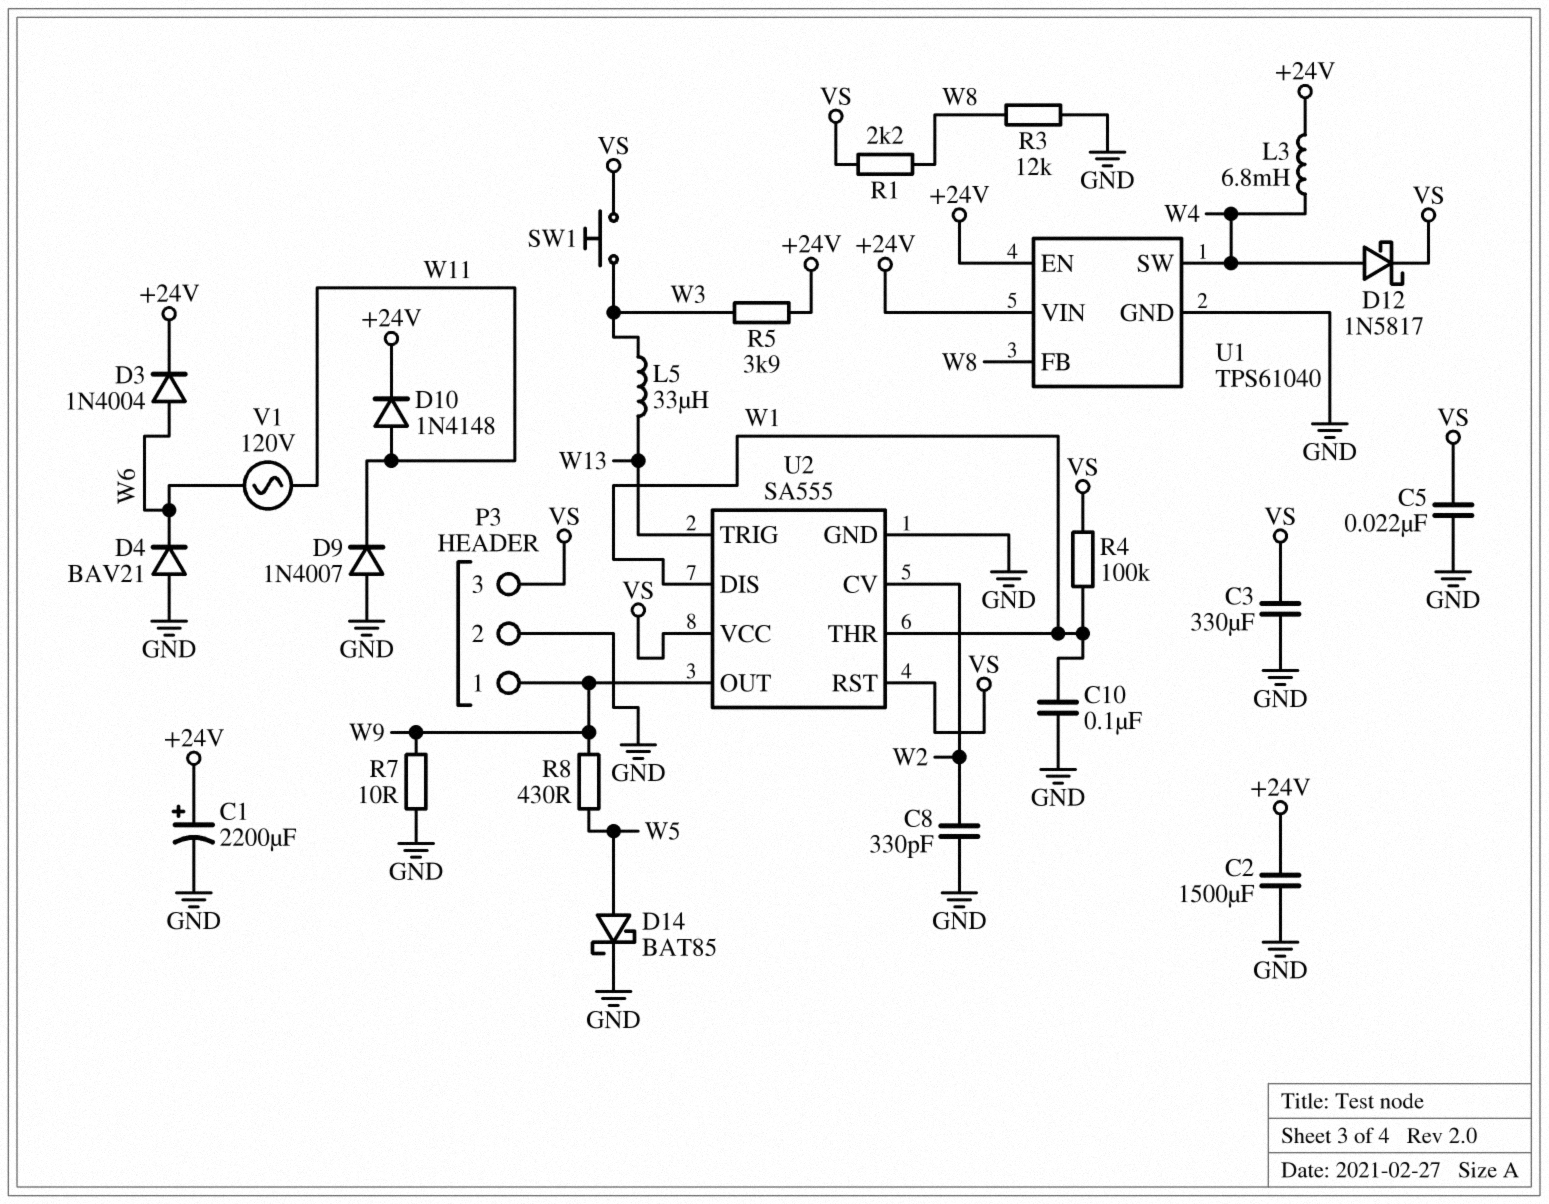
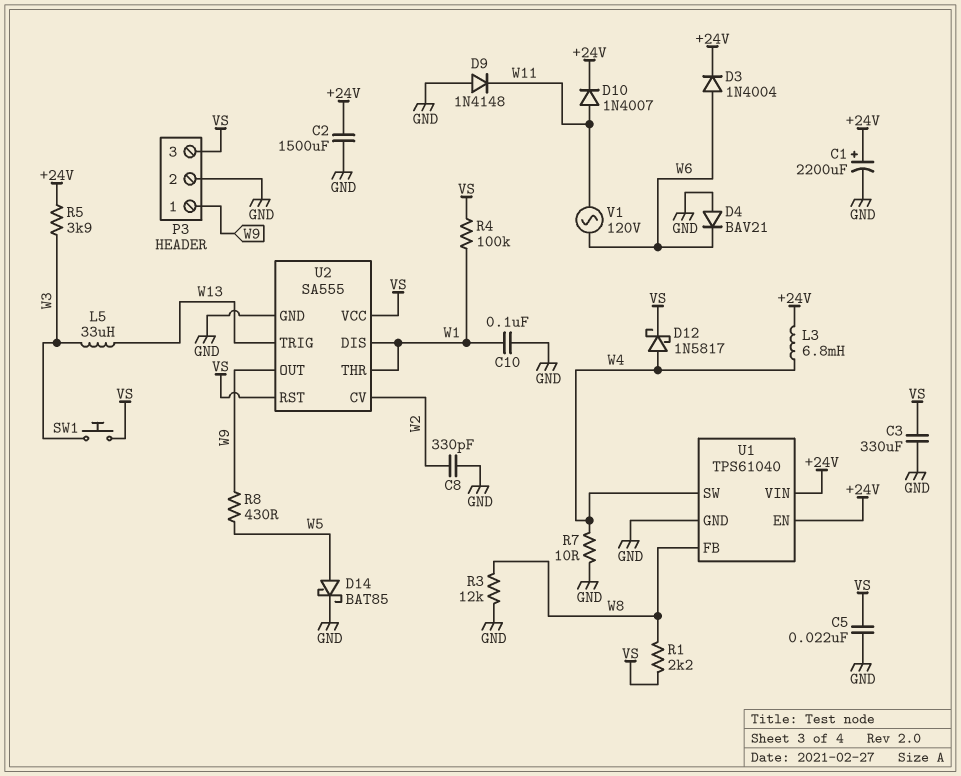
D9: diode 1N4007 (A GND, K W11) -> diode 1N4148 (A GND, K W11)
D10: diode 1N4148 (A W11, K +24V) -> diode 1N4007 (A W11, K +24V)
R7: 10 (GND, W9) -> 10 (GND, W4)

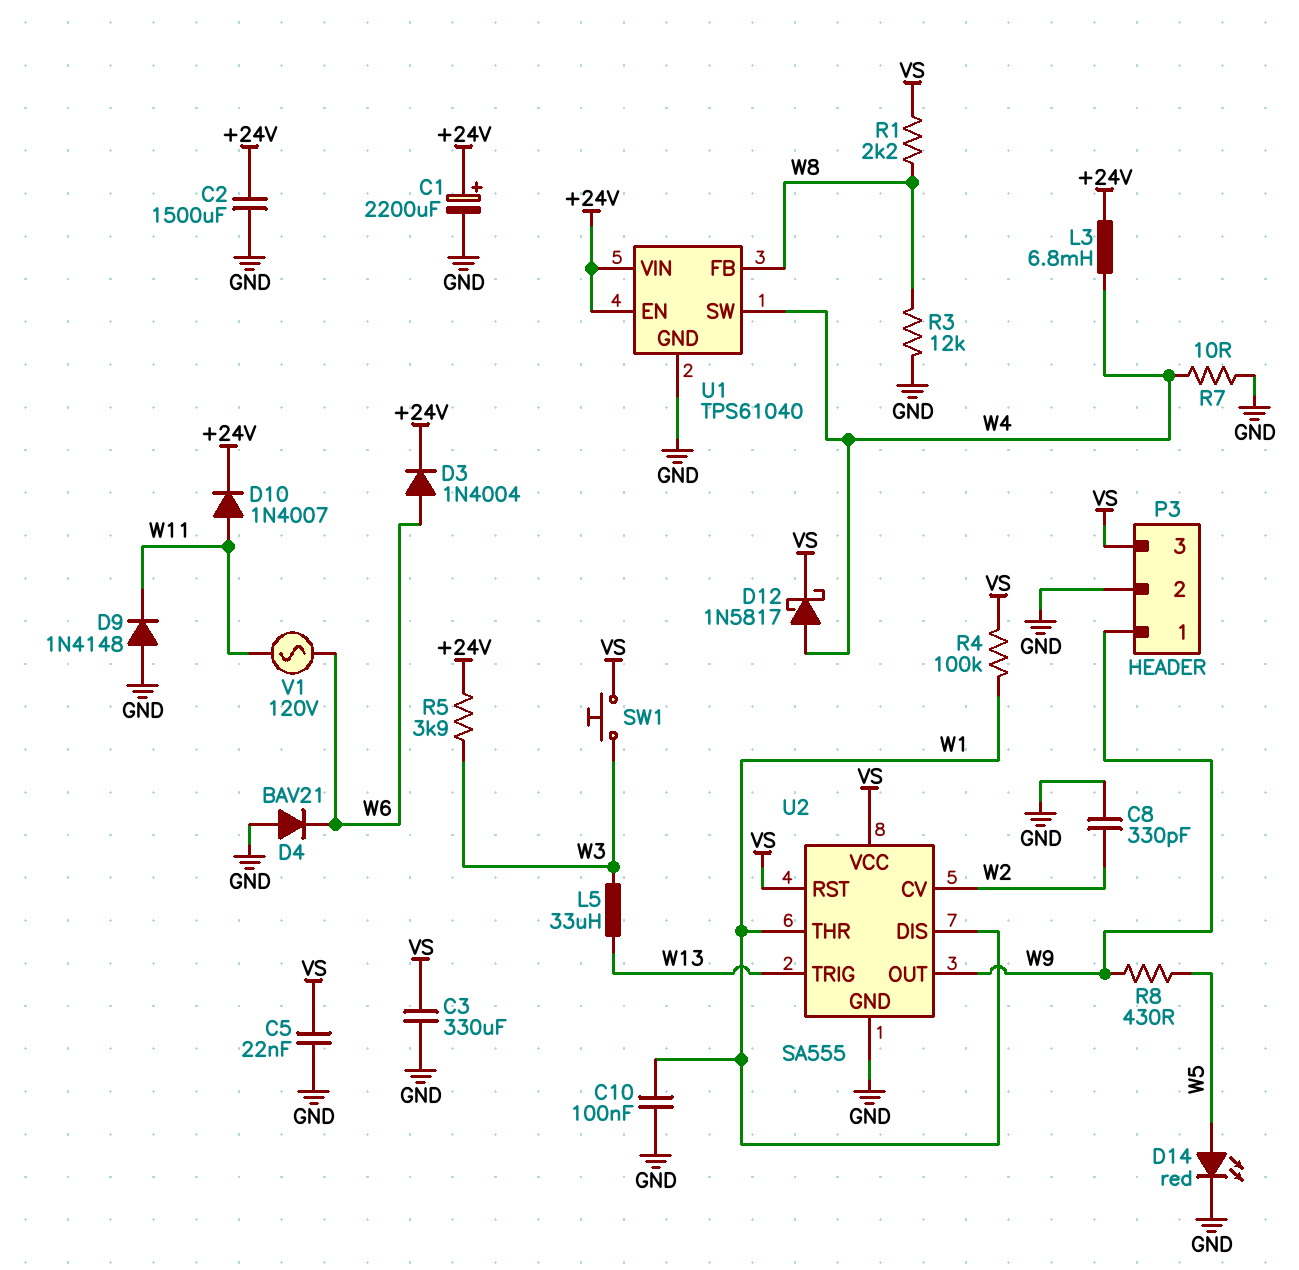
D14: schottky BAT85 (A W5, K GND) -> LED red (A W5, K GND)

